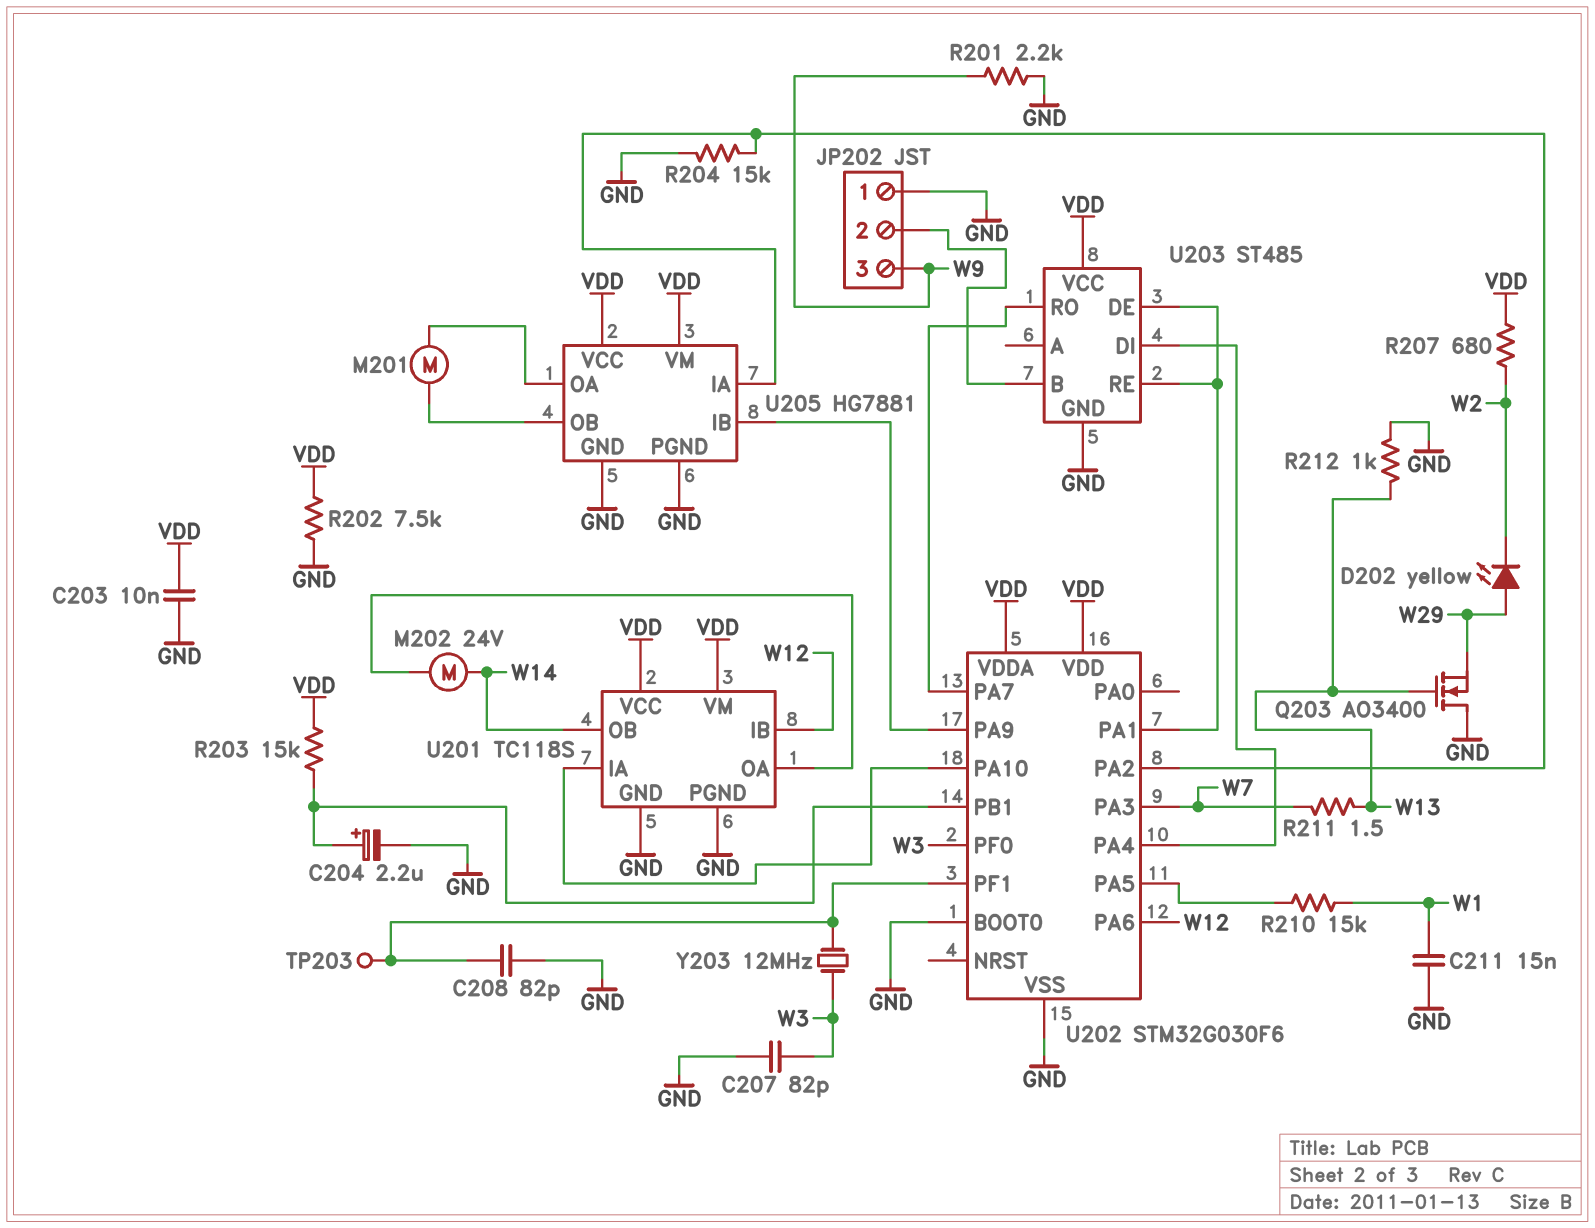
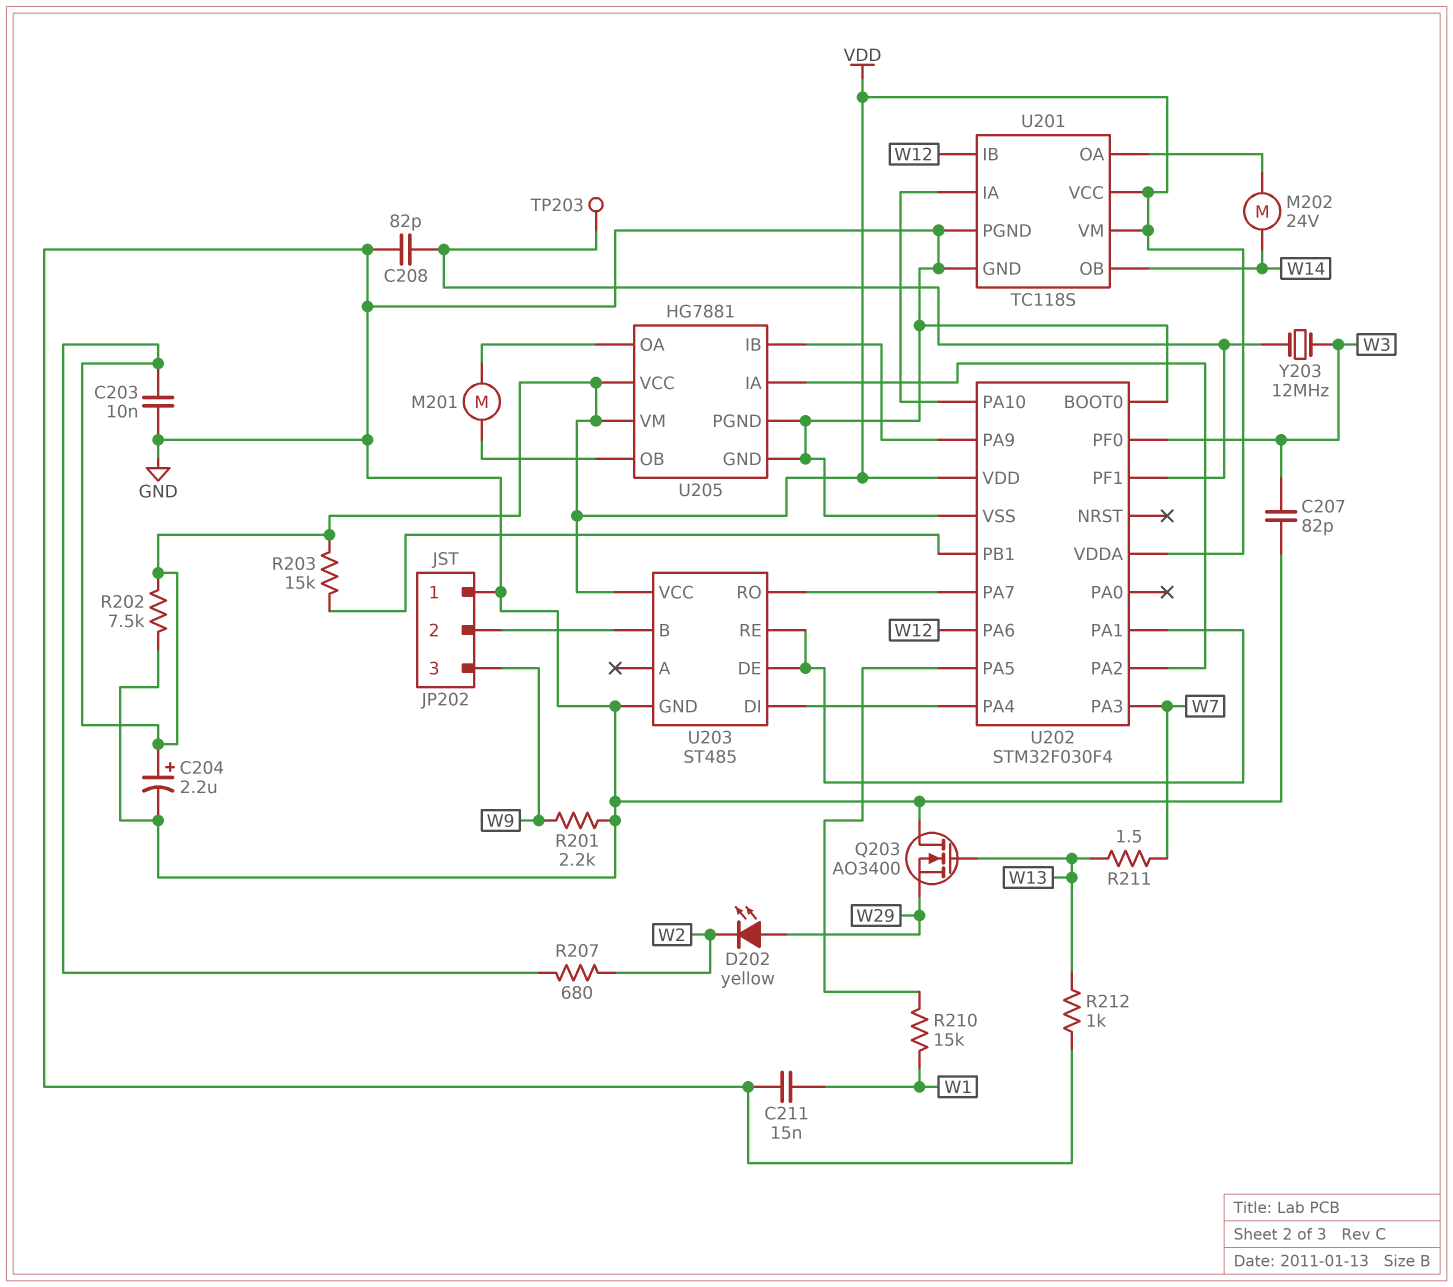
C204: 2.2uF (plus U202/PB1, minus GND) -> 2.2uF (plus VDD, minus GND)
R204: 15k (GND, U202/PA2) -> none
U202: STM32G030F6 -> STM32F030F4

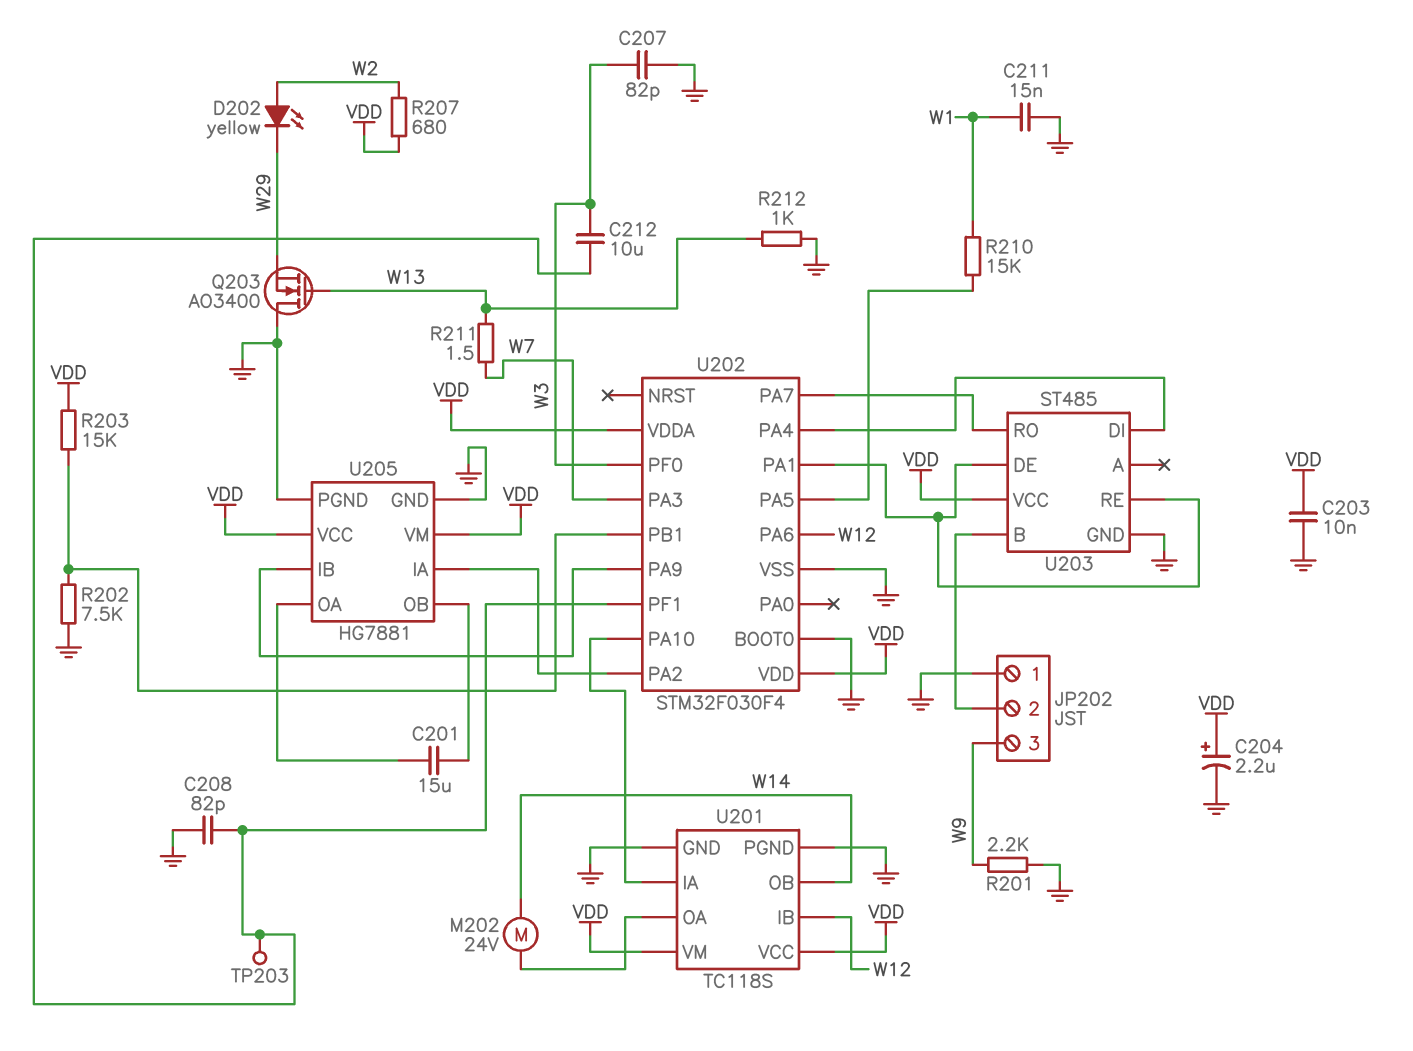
C201: none -> 15uF (U205/OA, U205/OB)
C212: none -> 10uF (U202/PF1, W3)
D202: LED yellow (A W29, K W2) -> LED yellow (A W2, K W29)
M201: motor (U205/OA, U205/OB) -> none
R202: 7.5k (GND, VDD) -> 7.5k (GND, U202/PB1)
Y203: 12MHz (U202/PF1, W3) -> none

